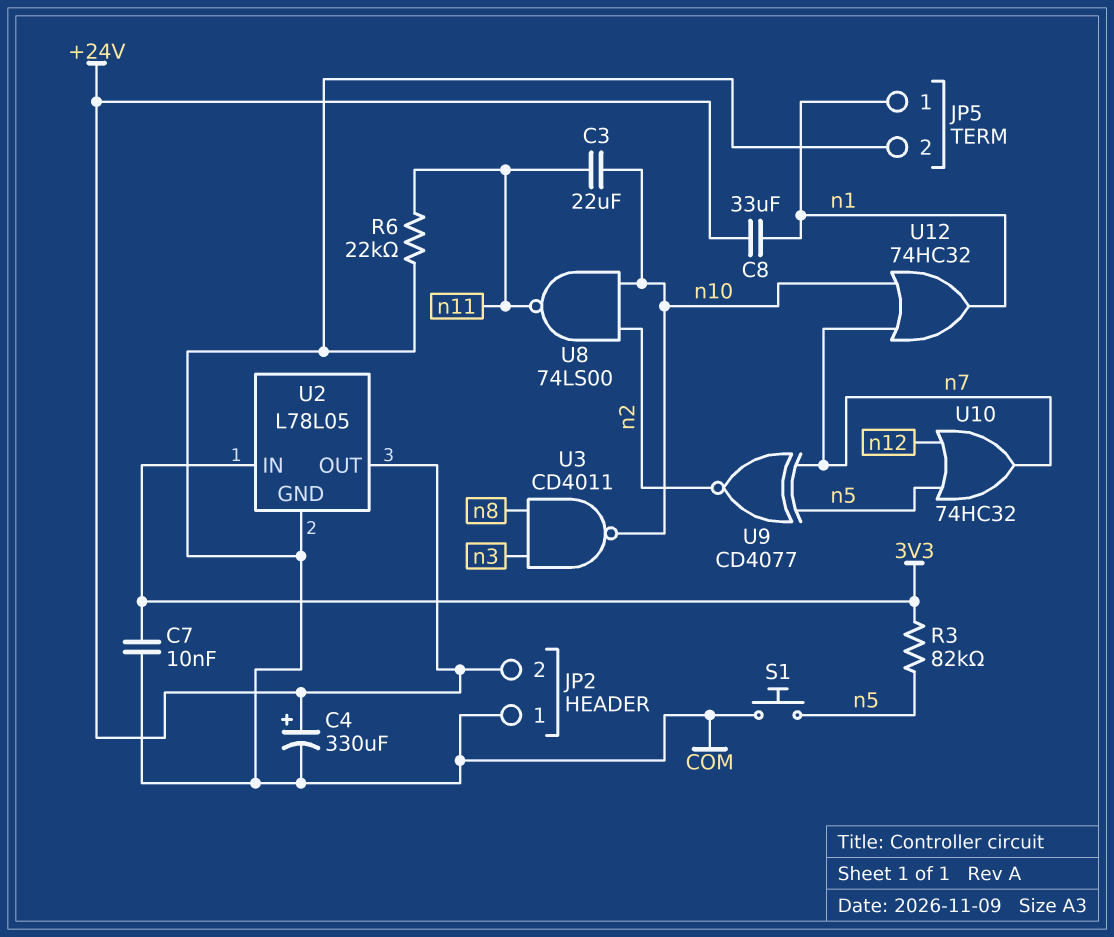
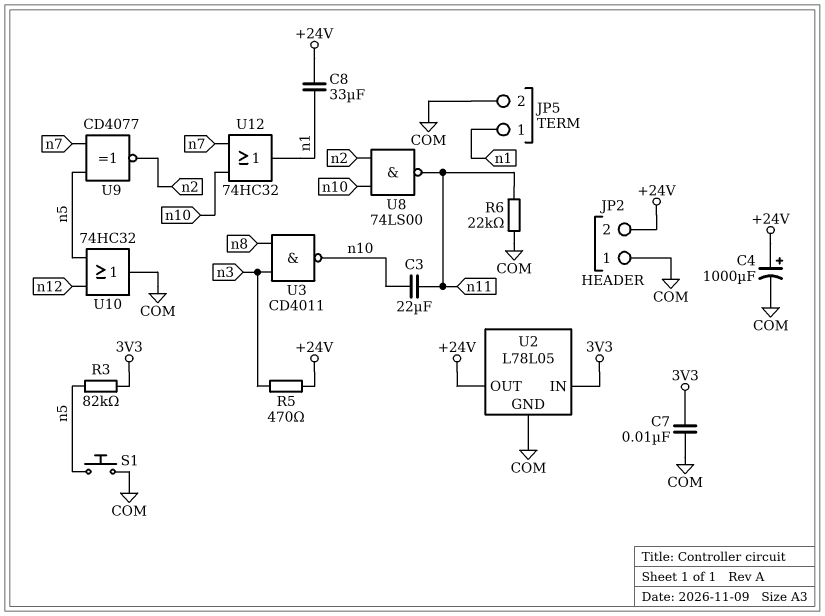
C4: 330uF (plus +24V, minus COM) -> 1000uF (plus +24V, minus COM)
R5: none -> 470 (+24V, n3)
U10: OR 74HC32 (in n5, in n12, out n7) -> OR 74HC32 (in n5, in n12, out COM)

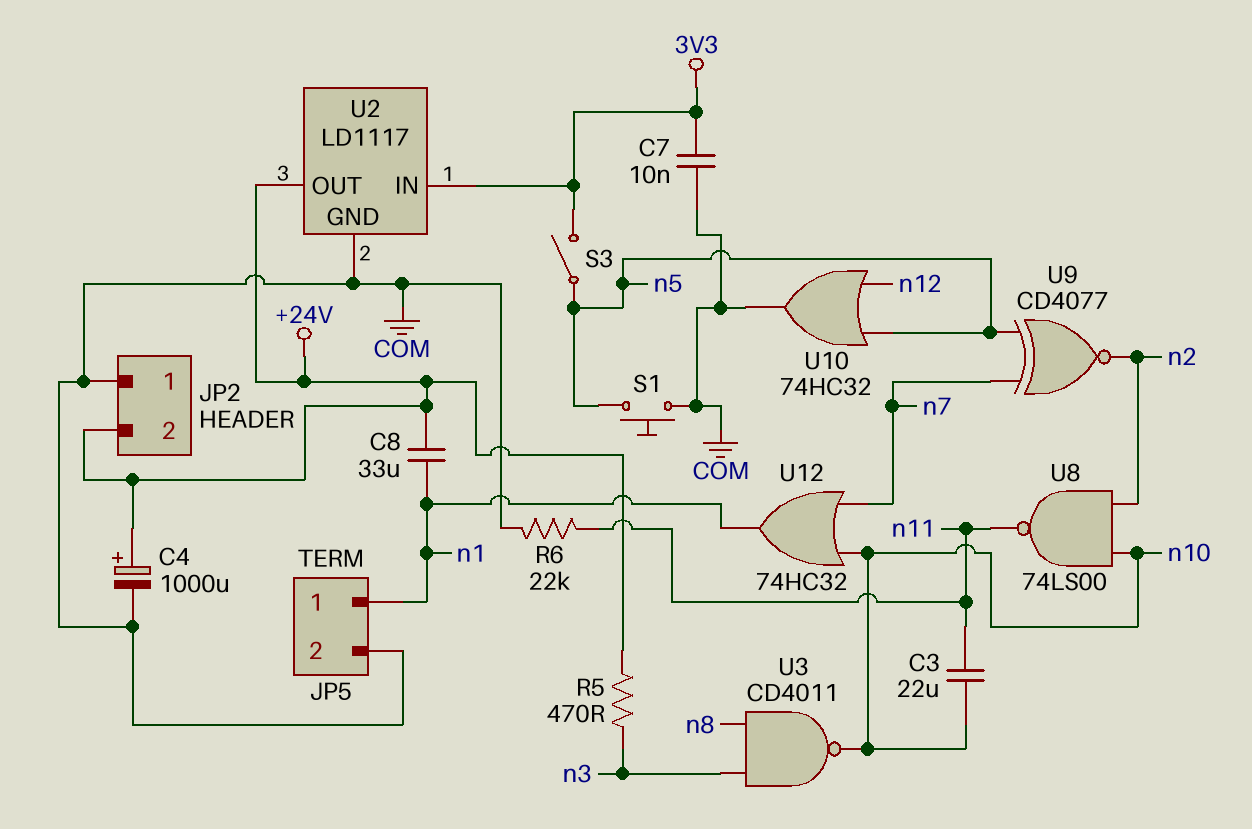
R3: 82k (3V3, n5) -> none
S3: none -> switch (3V3, n5)
U2: L78L05 -> LD1117

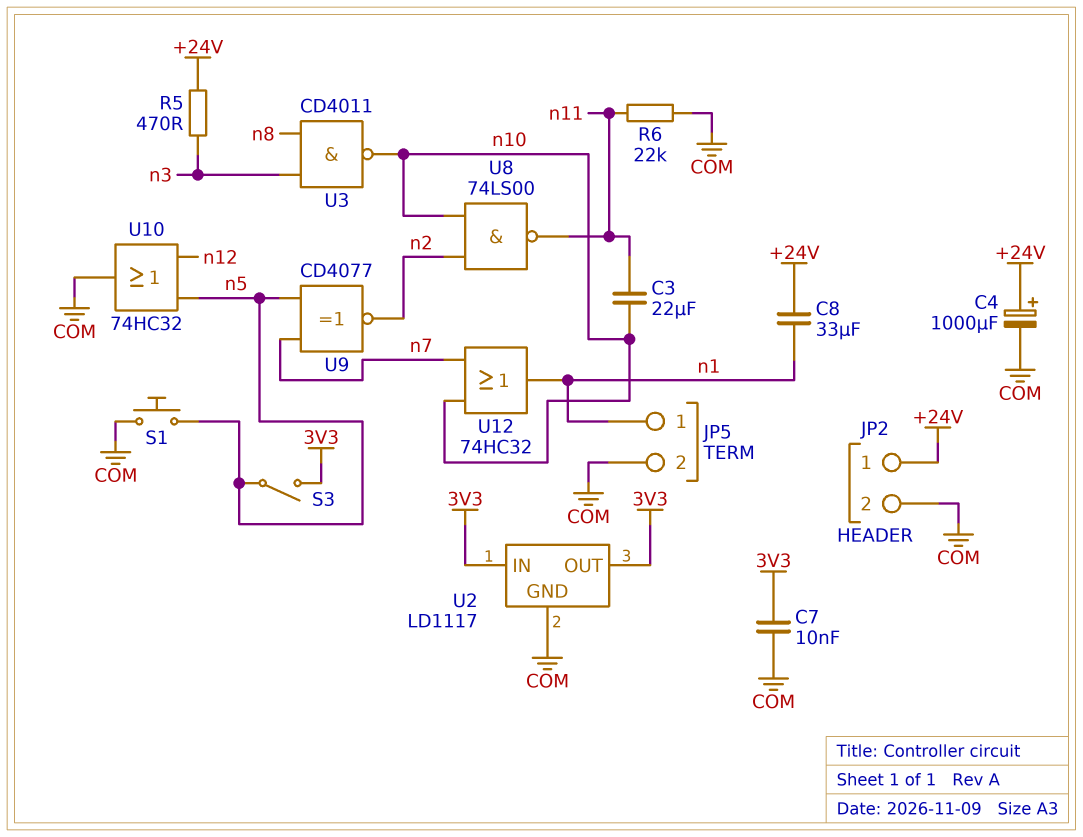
JP2 pin 1: COM -> +24V
JP2 pin 2: +24V -> COM
U2 pin OUT: +24V -> 3V3

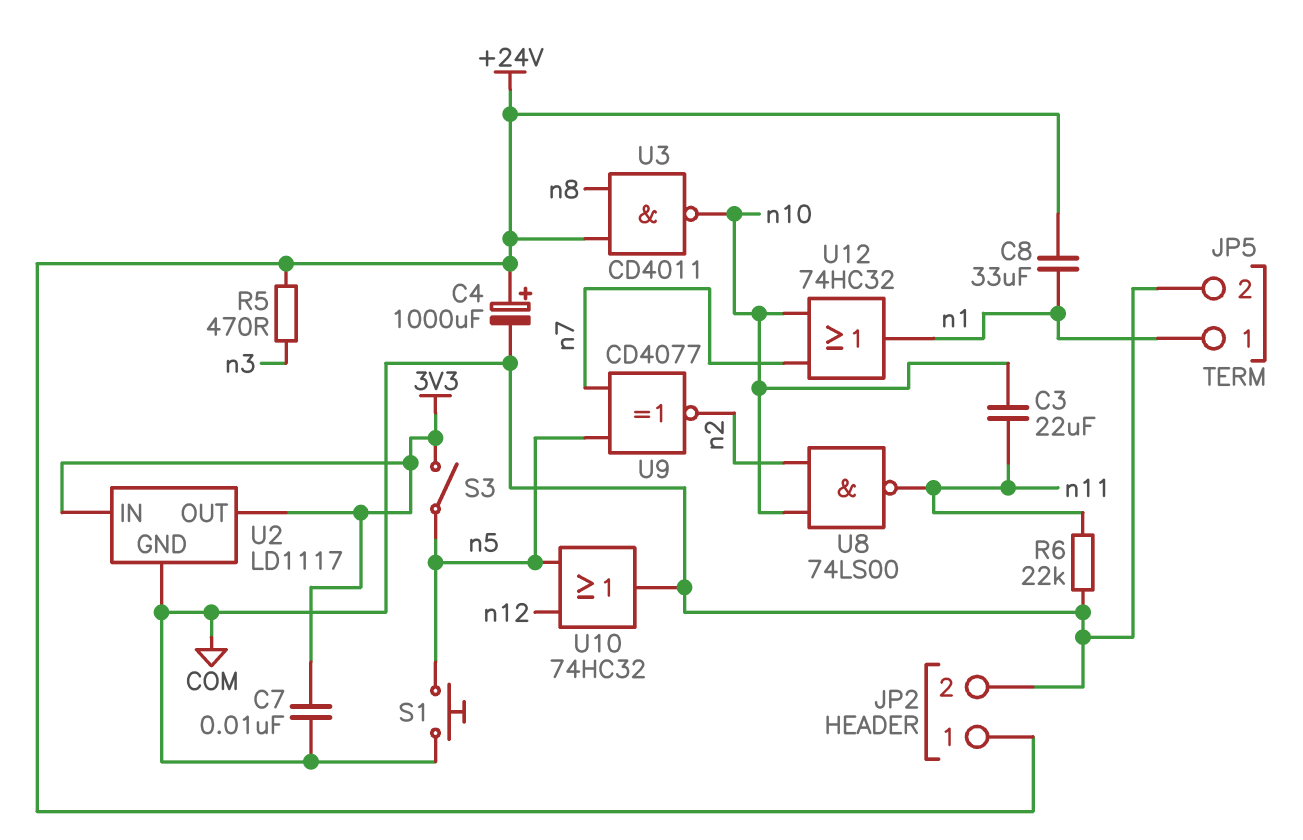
U3: NAND CD4011 (in n3, in n8, out n10) -> NAND CD4011 (in +24V, in n8, out n10)

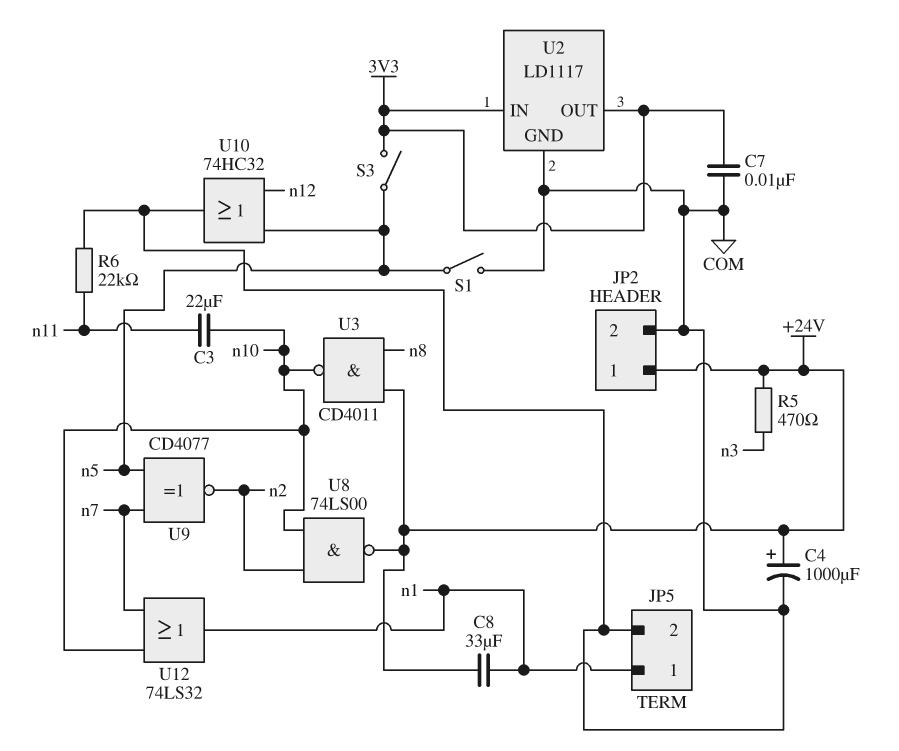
S1: button (COM, n5) -> switch (COM, n5)
U8: NAND 74LS00 (in n2, in n10, out n11) -> NAND 74LS00 (in n2, in n10, out +24V)
U12: OR 74HC32 (in n7, in n10, out n1) -> OR 74LS32 (in n7, in n10, out n1)

